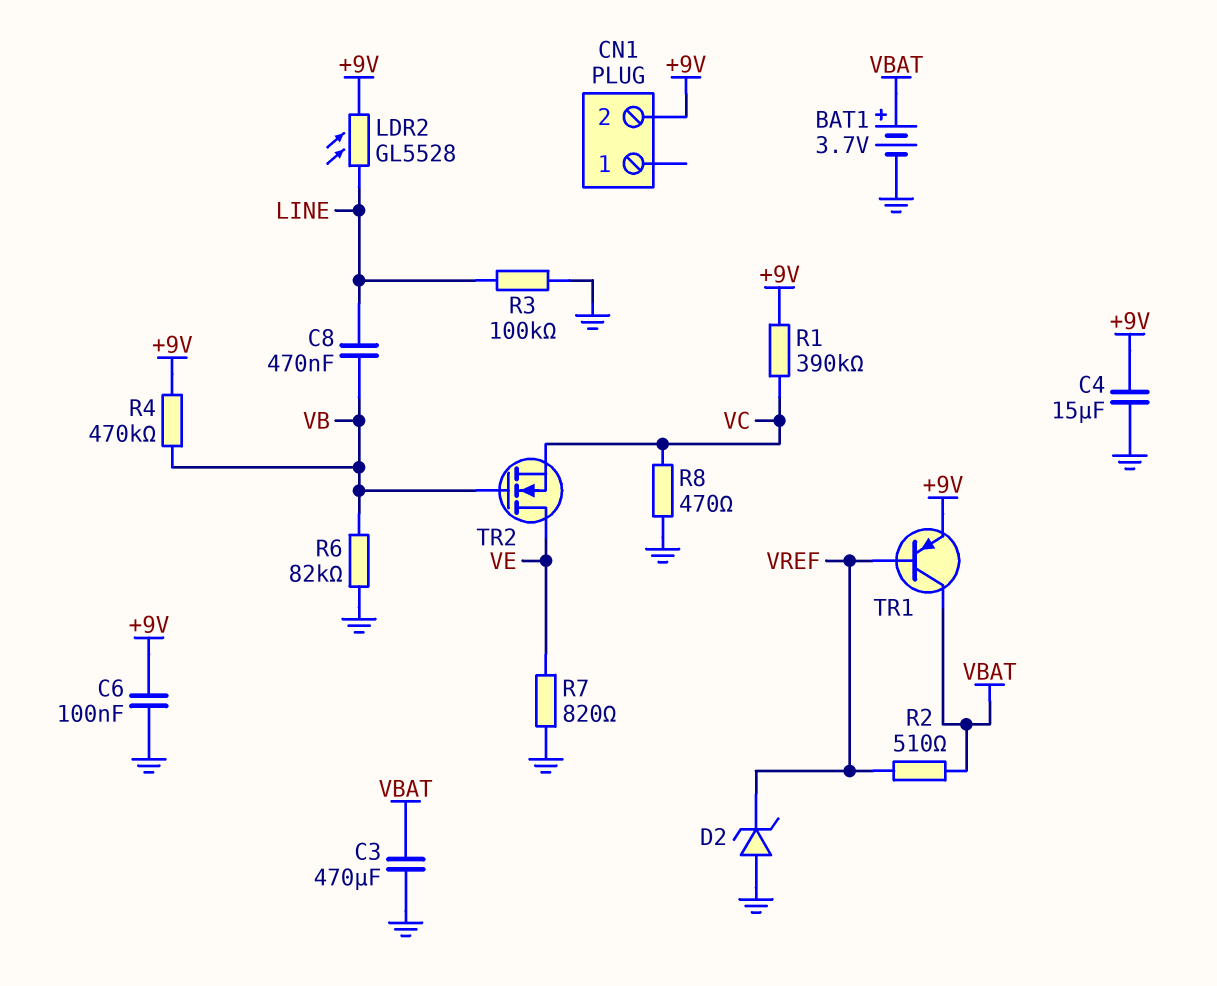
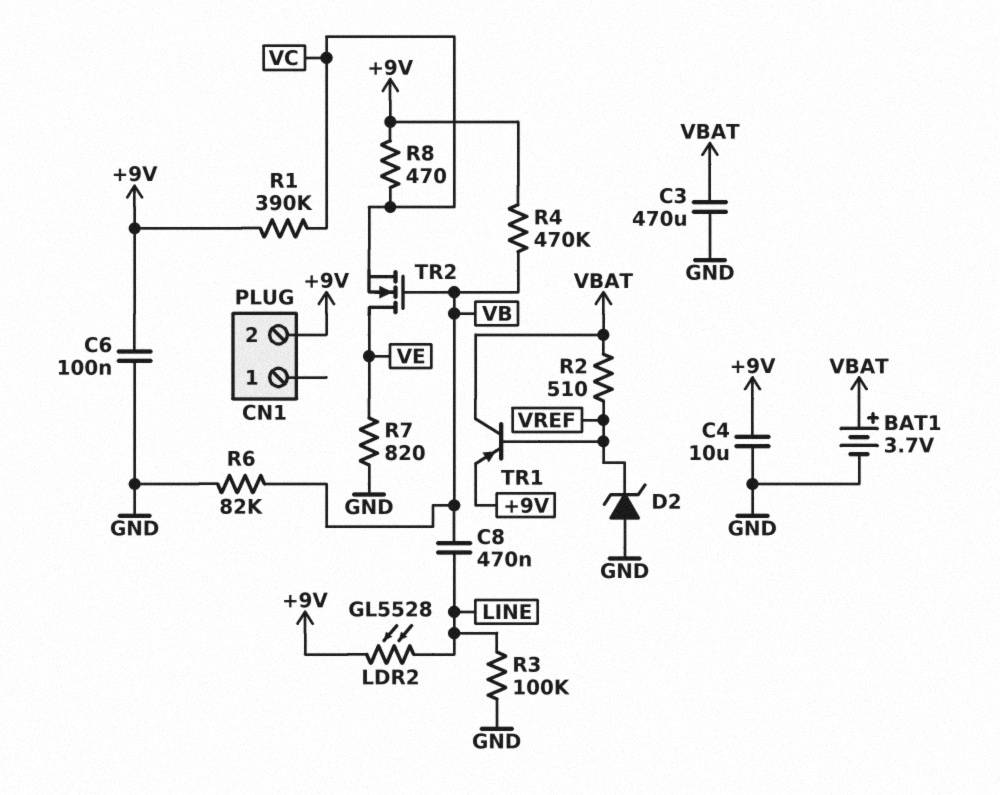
C4: 15uF (+9V, GND) -> 10uF (+9V, GND)
R8: 470 (GND, VC) -> 470 (+9V, VC)

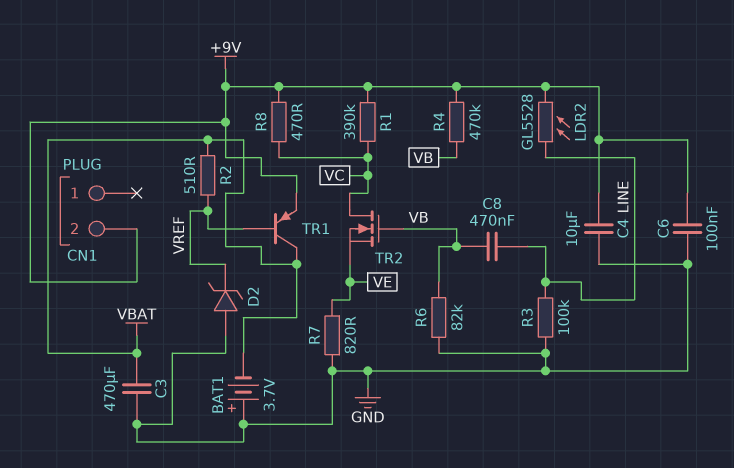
BAT1: 3.7V (plus VBAT, minus GND) -> 3.7V (plus GND, minus VBAT)
TR2: NMOS (G VB, D VE, S VC) -> NMOS (G VB, D VC, S VE)

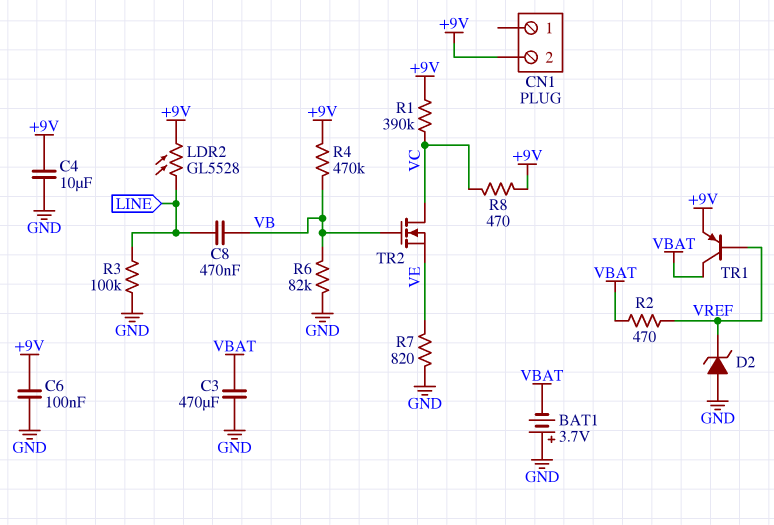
R2: 510 (VBAT, VREF) -> 470 (VBAT, VREF)

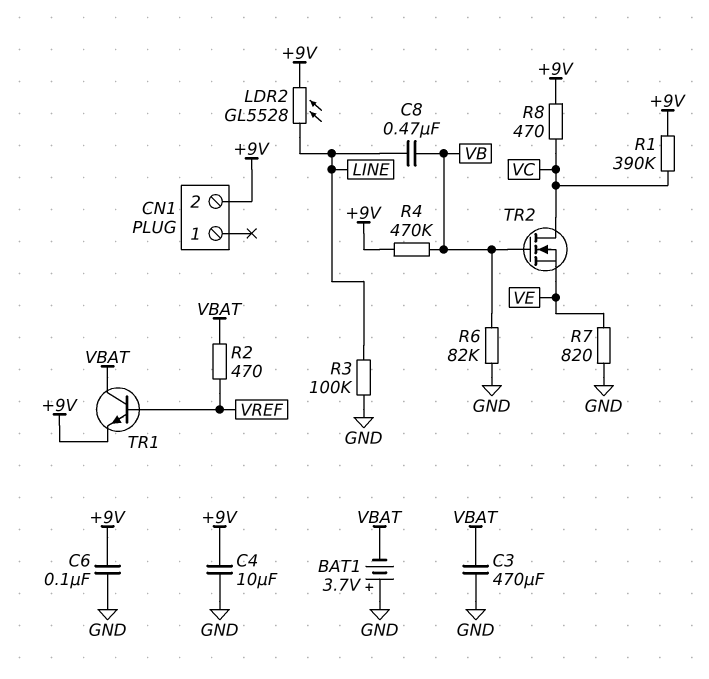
D2: zener (A GND, K VREF) -> none
TR1: PNP (B VREF, C VBAT, E +9V) -> NPN (B VREF, C VBAT, E +9V)

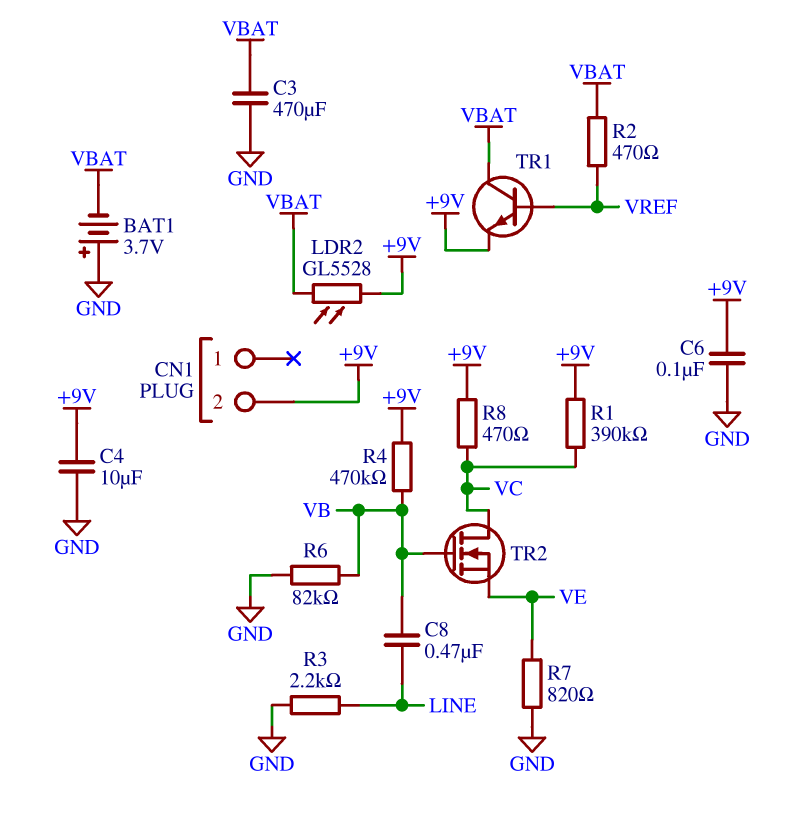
LDR2: GL5528 (+9V, LINE) -> GL5528 (+9V, VBAT)
R3: 100k (GND, LINE) -> 2.2k (GND, LINE)

